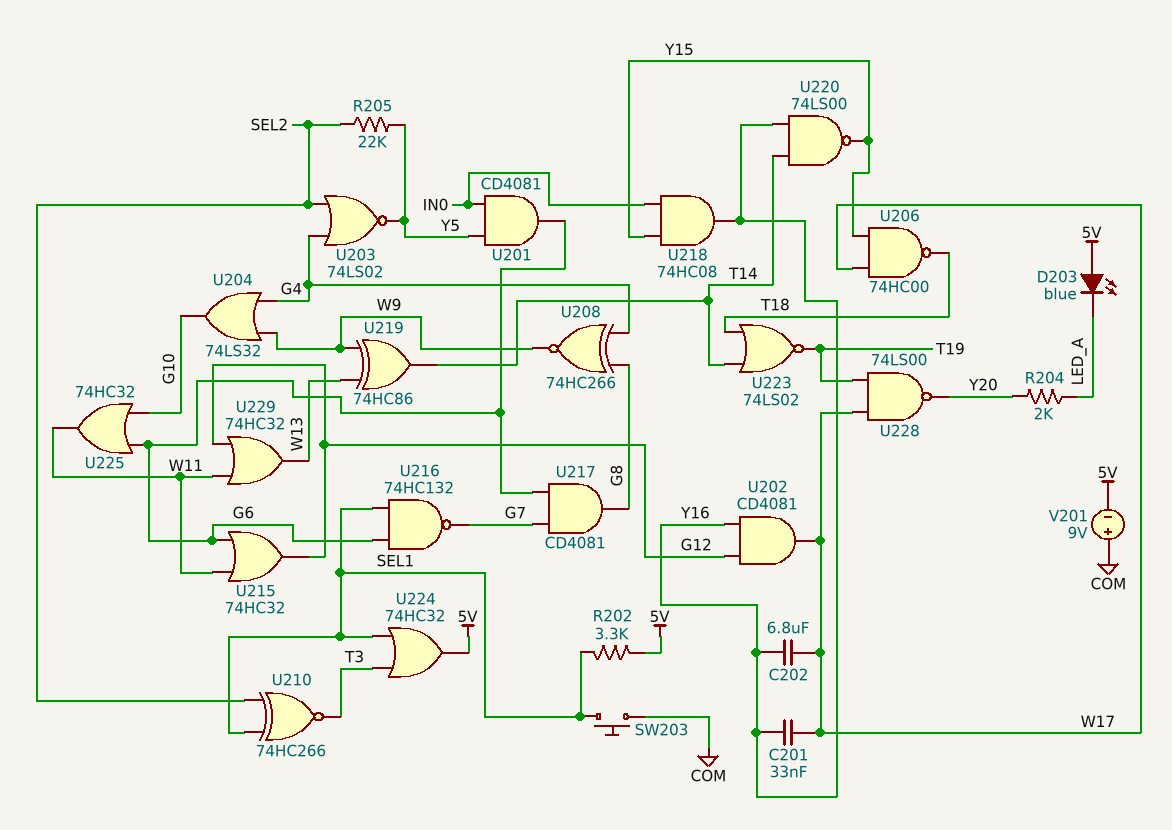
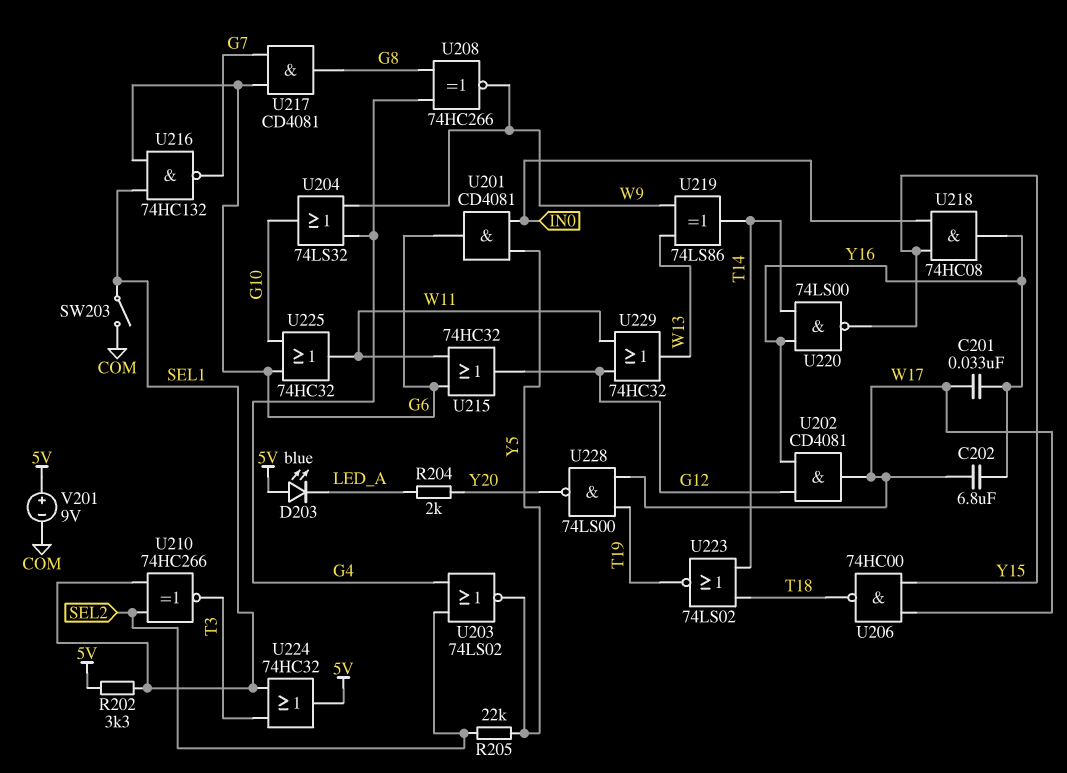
SW203: button (COM, SEL1) -> switch (COM, SEL1)
U219: XOR 74HC86 (in W9, in W13, out T14) -> XOR 74LS86 (in W9, in W13, out T14)
V201: 9V (plus COM, minus 5V) -> 9V (plus 5V, minus COM)

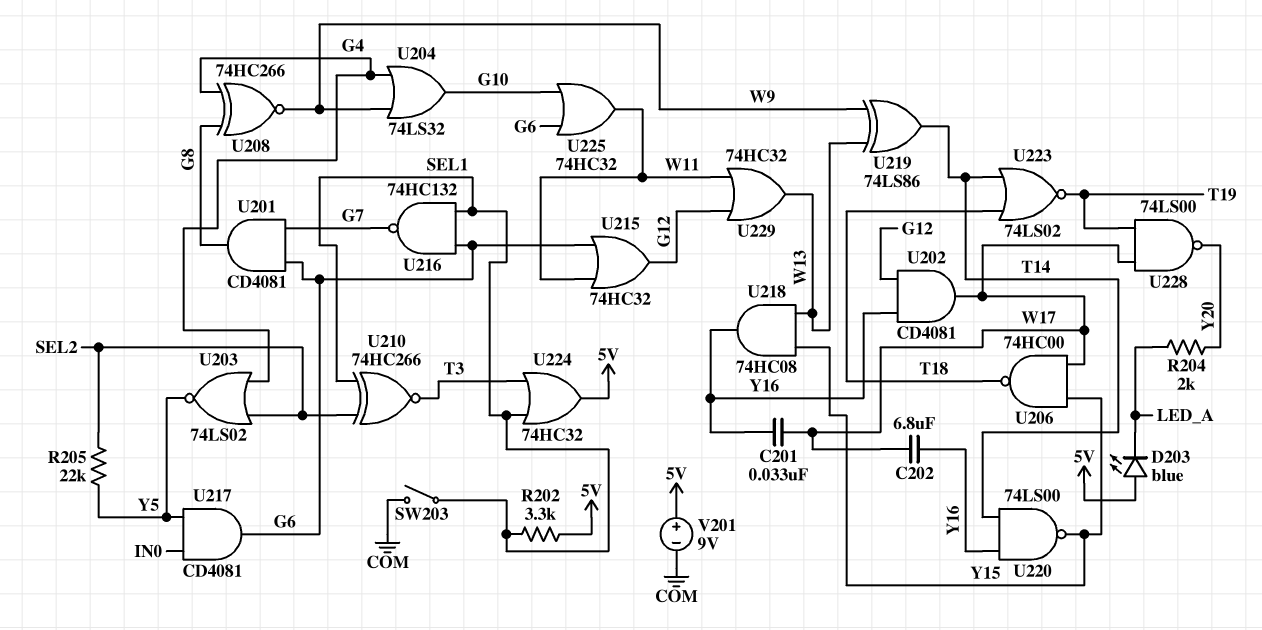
U201: AND CD4081 (in IN0, in Y5, out G6) -> AND CD4081 (in G6, in G7, out G8)
U217: AND CD4081 (in G6, in G7, out G8) -> AND CD4081 (in IN0, in Y5, out G6)
U218: AND 74HC08 (in IN0, in Y15, out Y16) -> AND 74HC08 (in W13, in Y15, out Y16)

